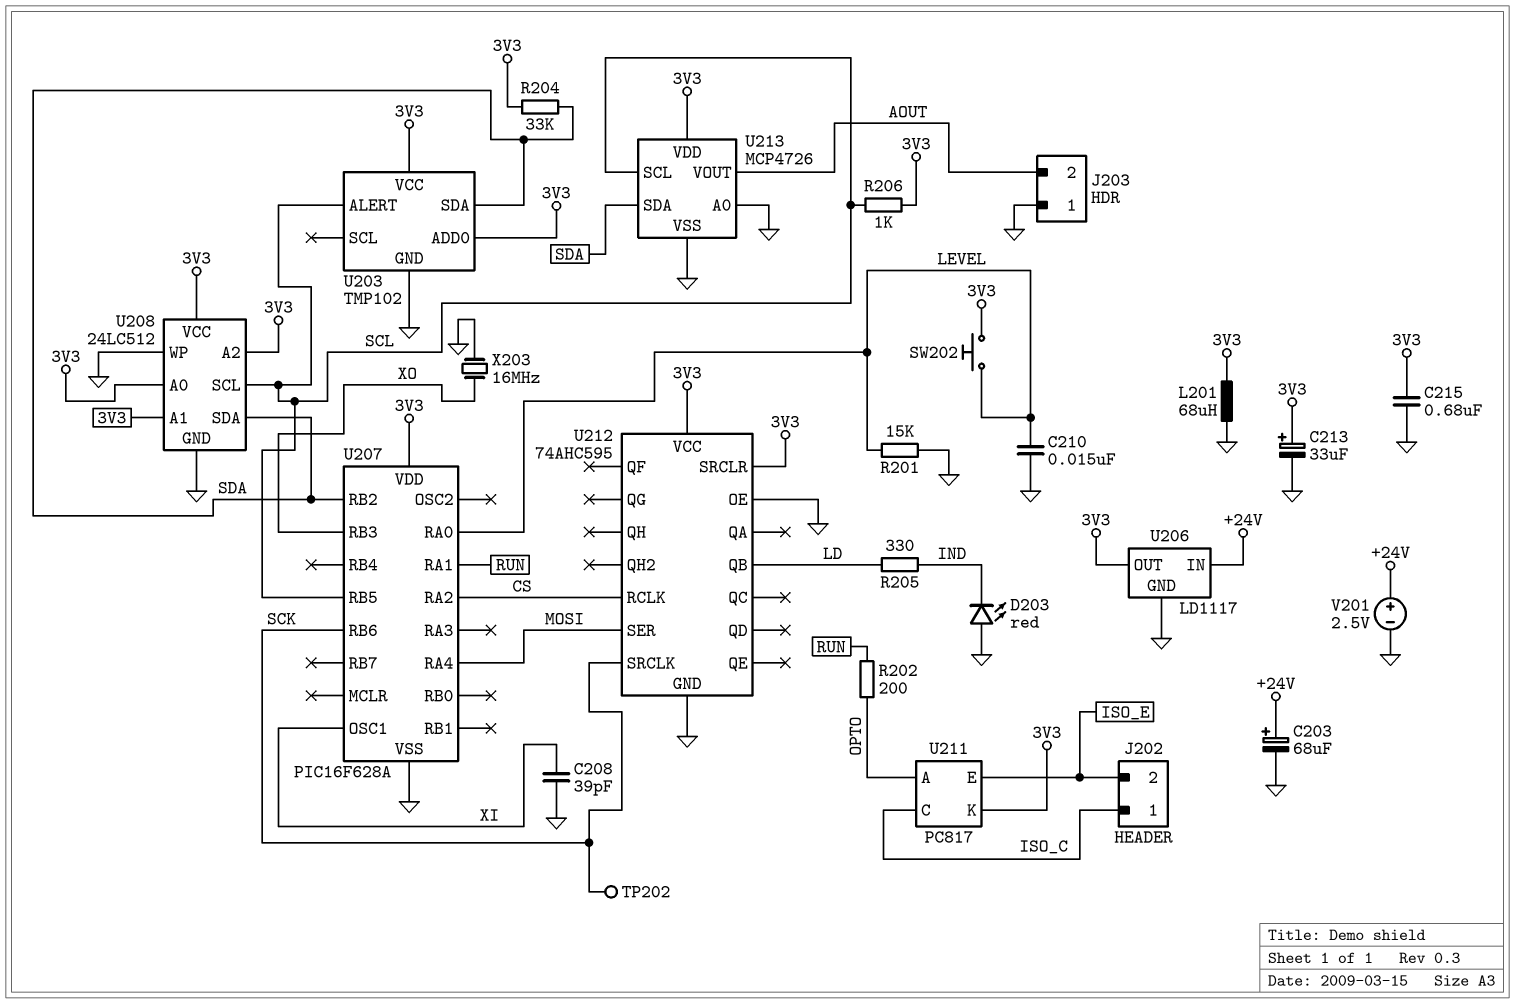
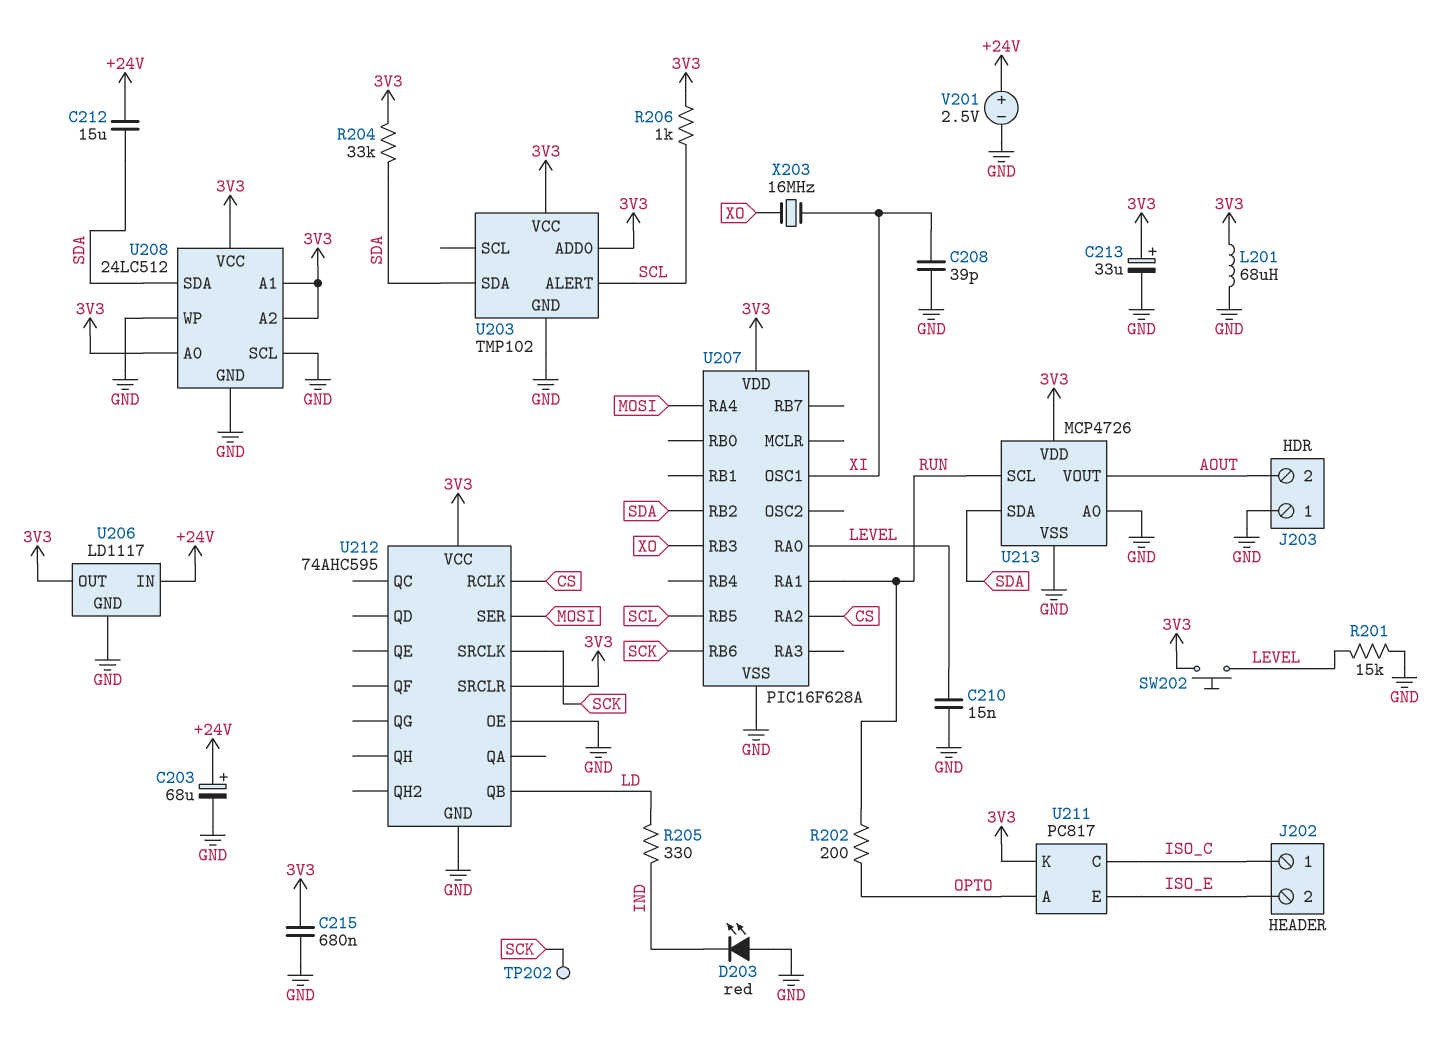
C212: none -> 15uF (+24V, SDA)
U208 pin SCL: SCL -> GND
U213 pin SCL: SCL -> RUN
X203: 16MHz (GND, XO) -> 16MHz (XI, XO)

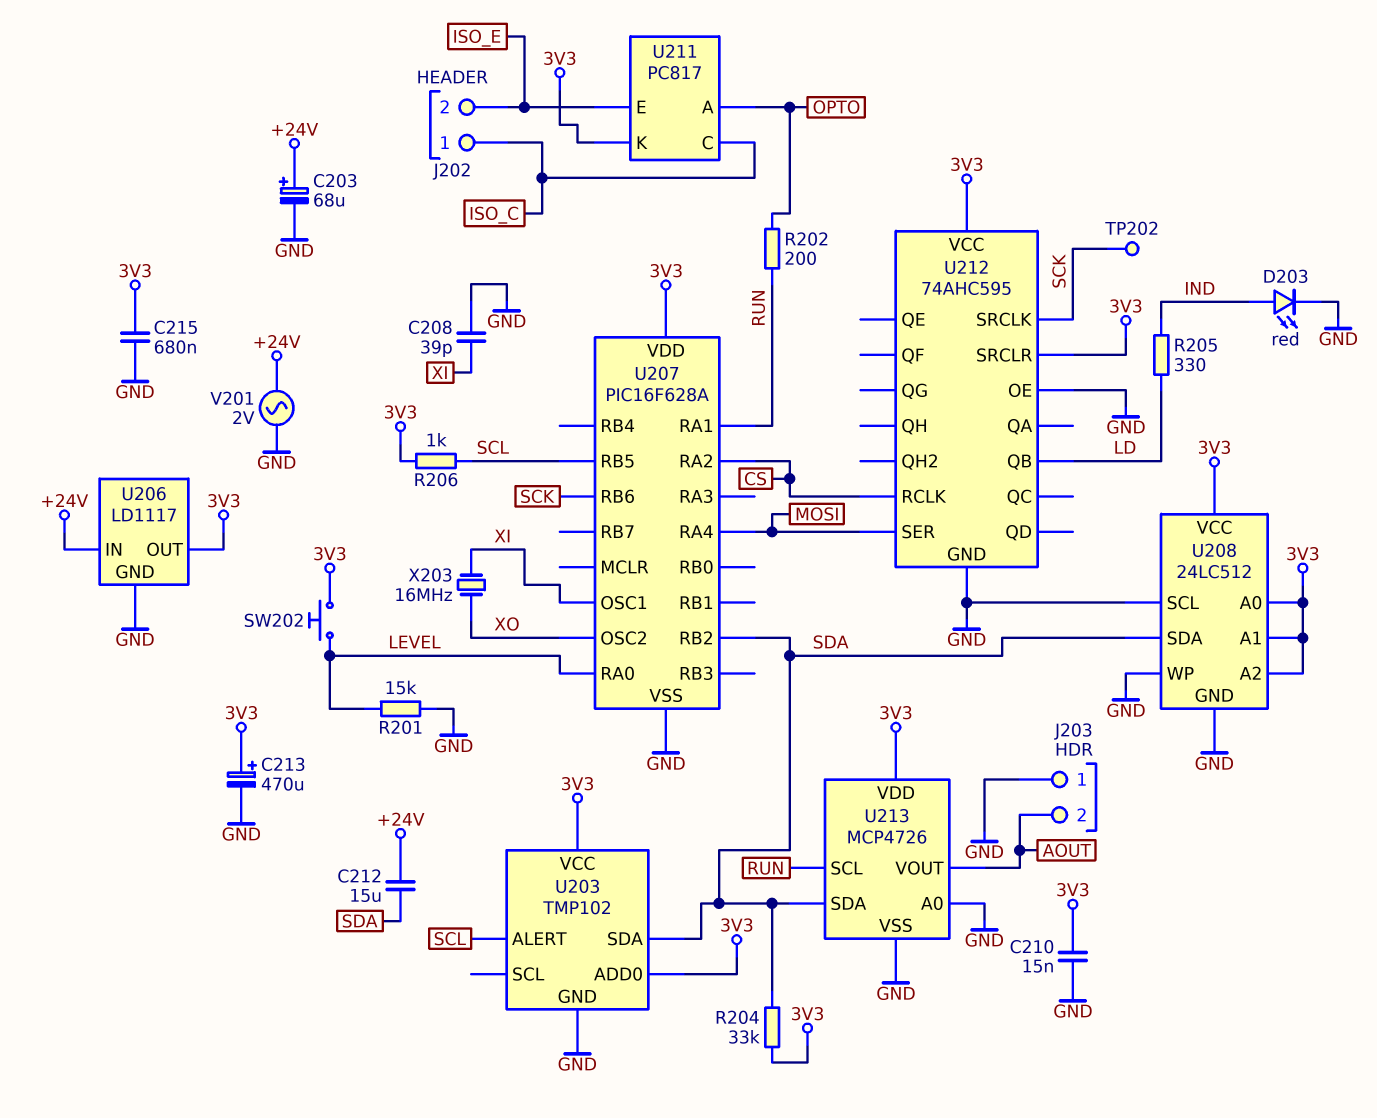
C210: 15nF (GND, LEVEL) -> 15nF (3V3, GND)
C213: 33uF (plus 3V3, minus GND) -> 470uF (plus 3V3, minus GND)
D203: LED red (A GND, K IND) -> LED red (A IND, K GND)
L201: 68uH (3V3, GND) -> none
U207 pin OSC2: none -> XO
U207 pin RB3: XO -> none
V201: 2.5V (plus +24V, minus GND) -> AC 2V (+24V, GND)

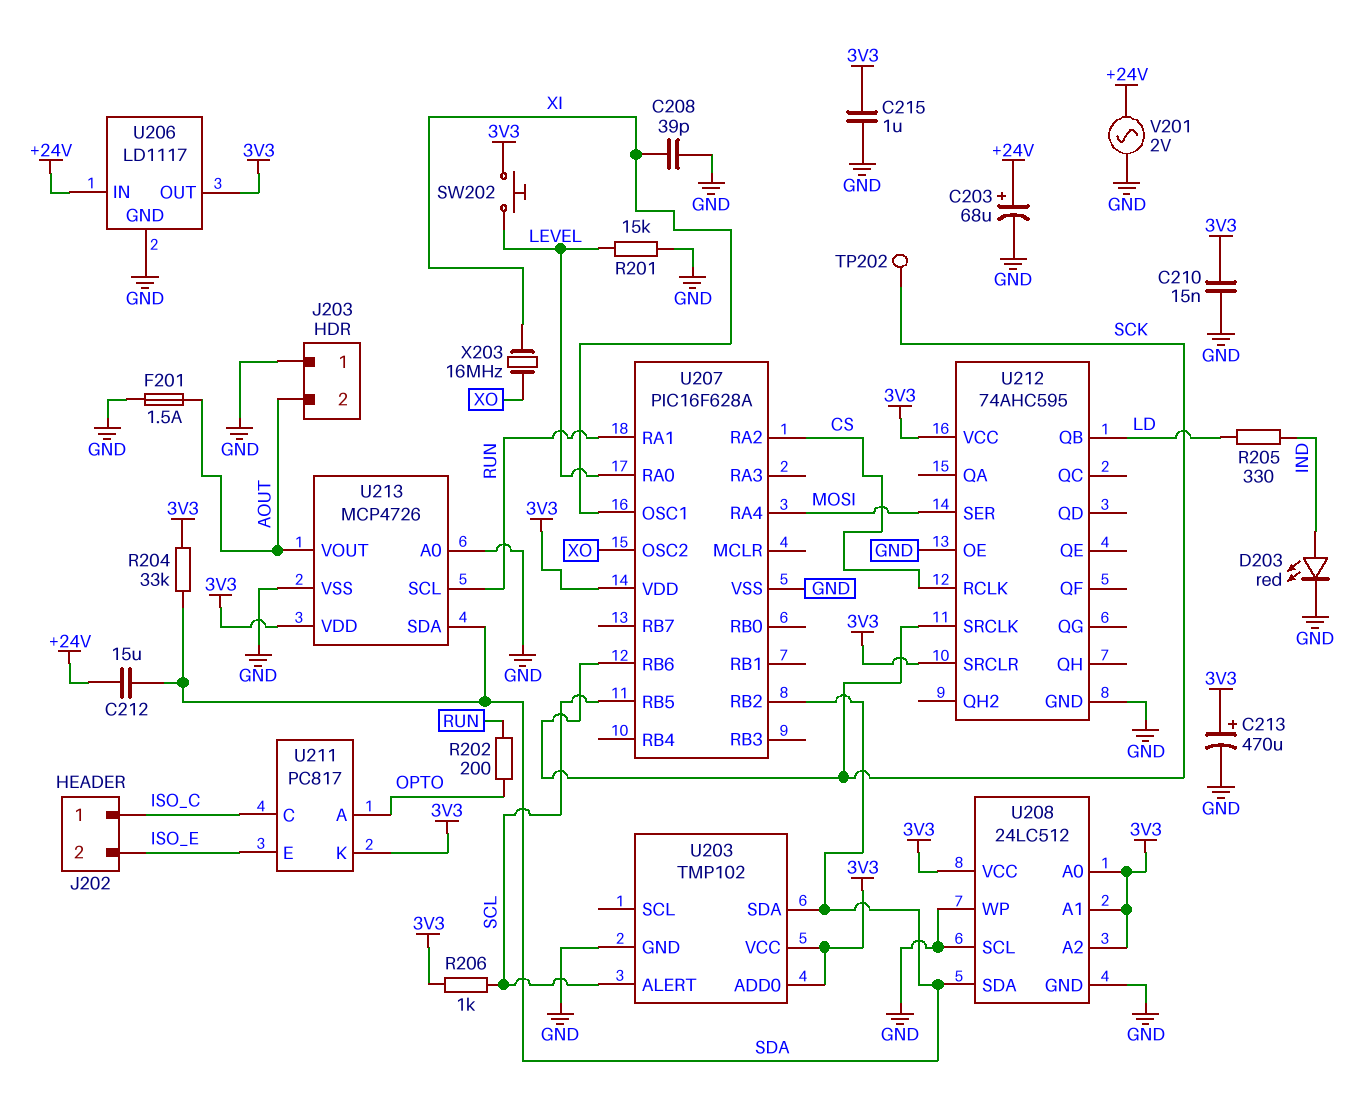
C215: 680nF (3V3, GND) -> 1uF (3V3, GND)
F201: none -> 1.5A (AOUT, GND)

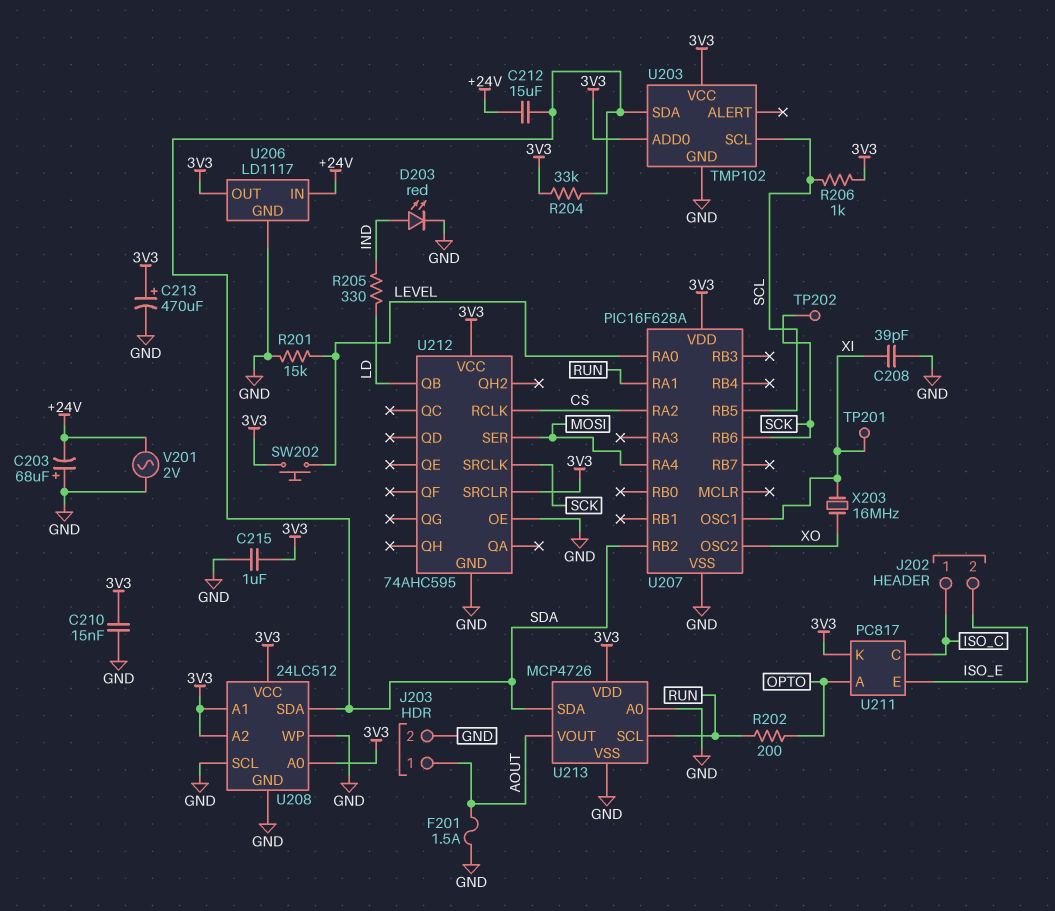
C203: 68uF (plus +24V, minus GND) -> 68uF (plus GND, minus +24V)
J203 pin 1: GND -> AOUT
J203 pin 2: AOUT -> GND
TP201: none -> test point (XI)
U203 pin ALERT: SCL -> none
U203 pin SCL: none -> SCL

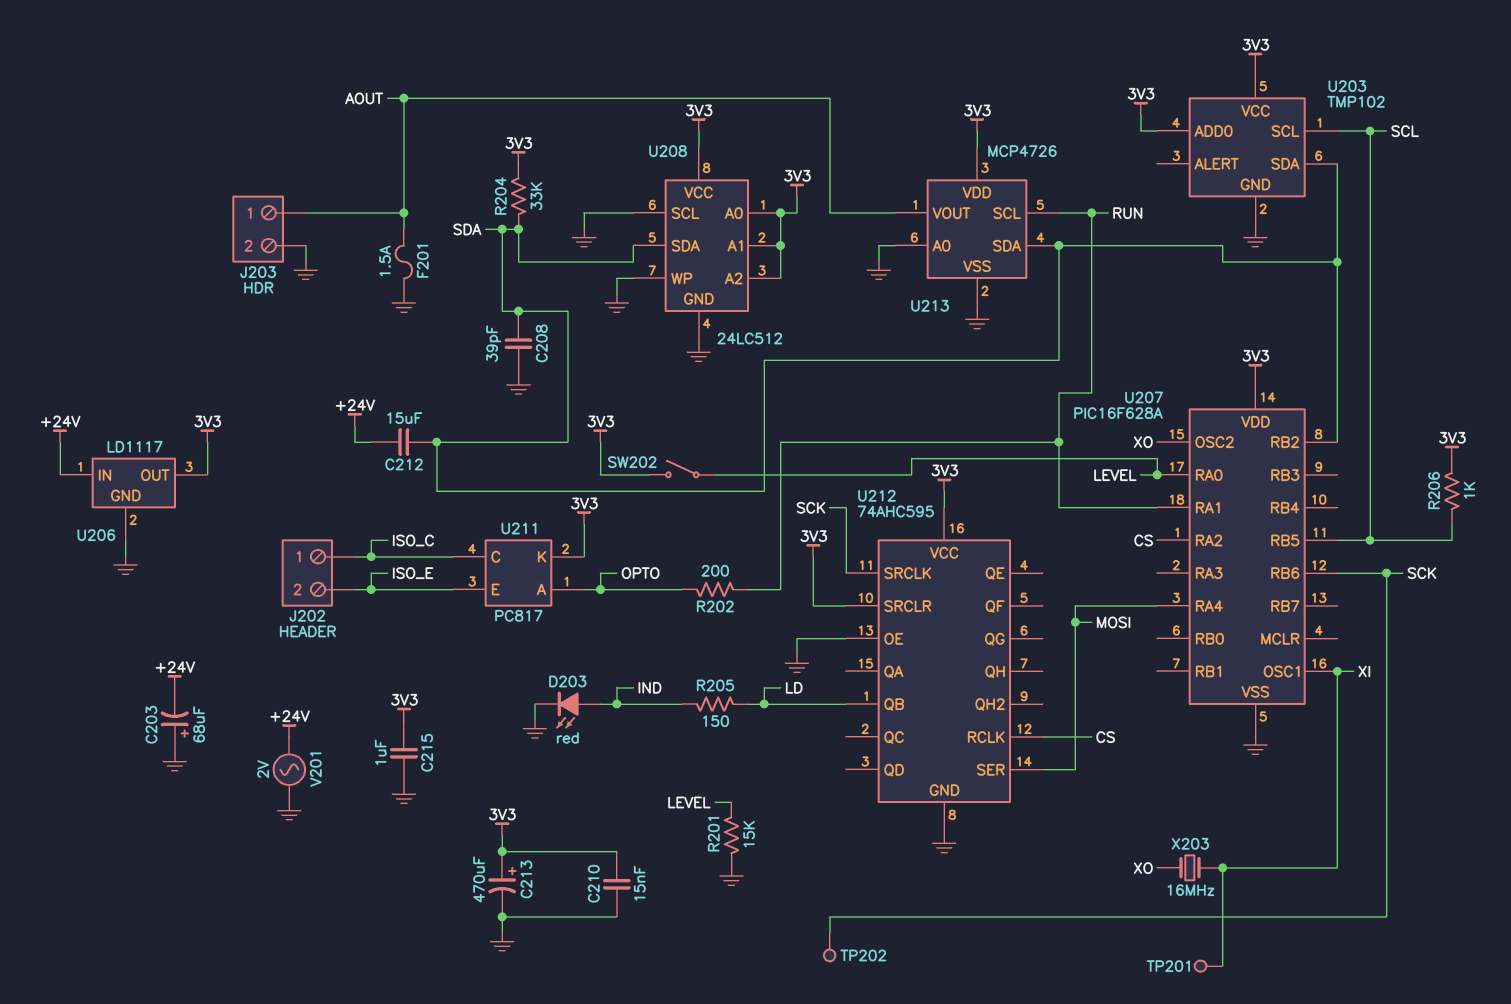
C208: 39pF (GND, XI) -> 39pF (GND, SDA)
R205: 330 (IND, LD) -> 150 (IND, LD)
SW202: button (3V3, LEVEL) -> switch (3V3, LEVEL)

